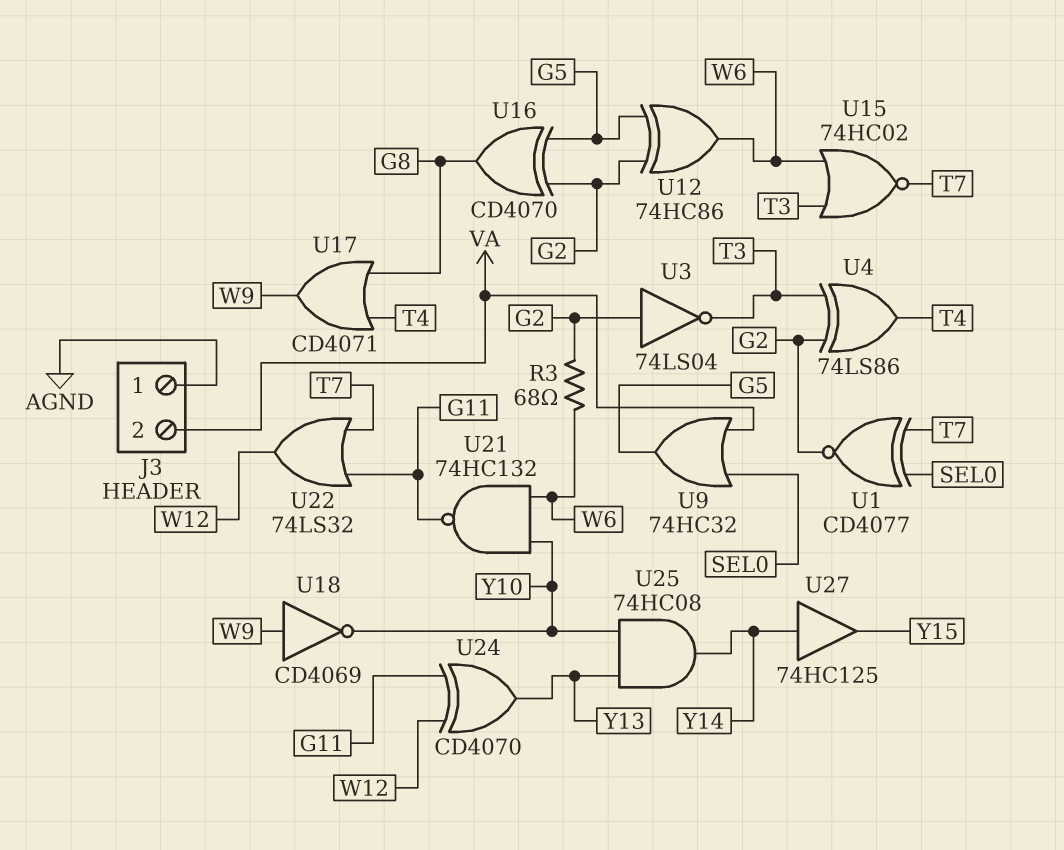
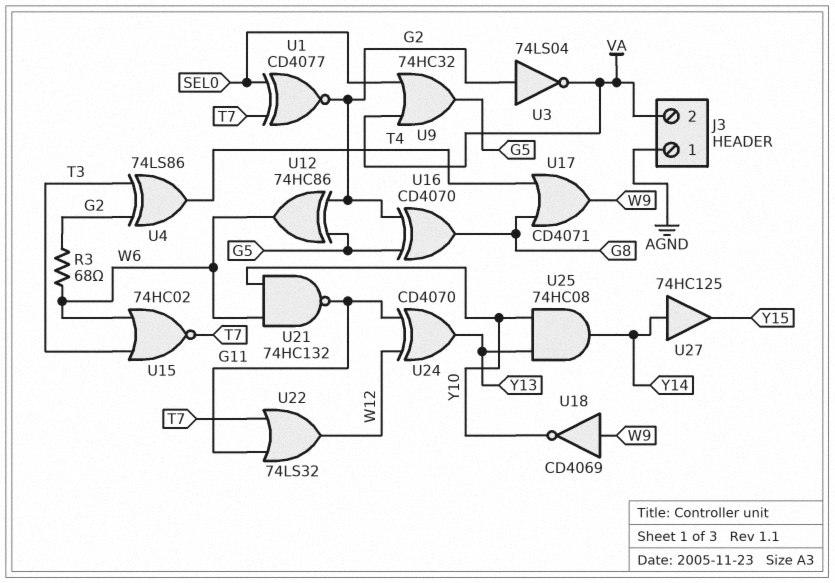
U3: NOT 74LS04 (in G2, out T3) -> NOT 74LS04 (in G2, out VA)

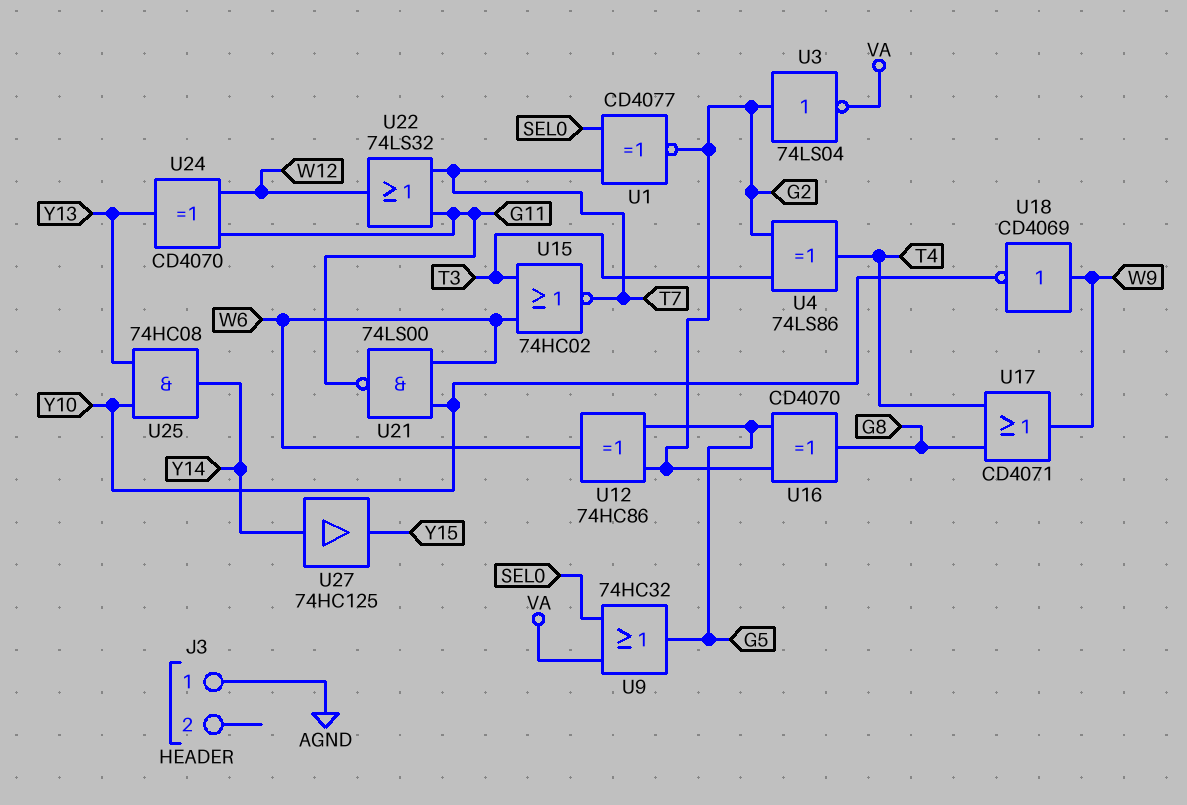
J3 pin 2: VA -> none
R3: 68 (G2, W6) -> none
U21: NAND 74HC132 (in W6, in Y10, out G11) -> NAND 74LS00 (in W6, in Y10, out G11)

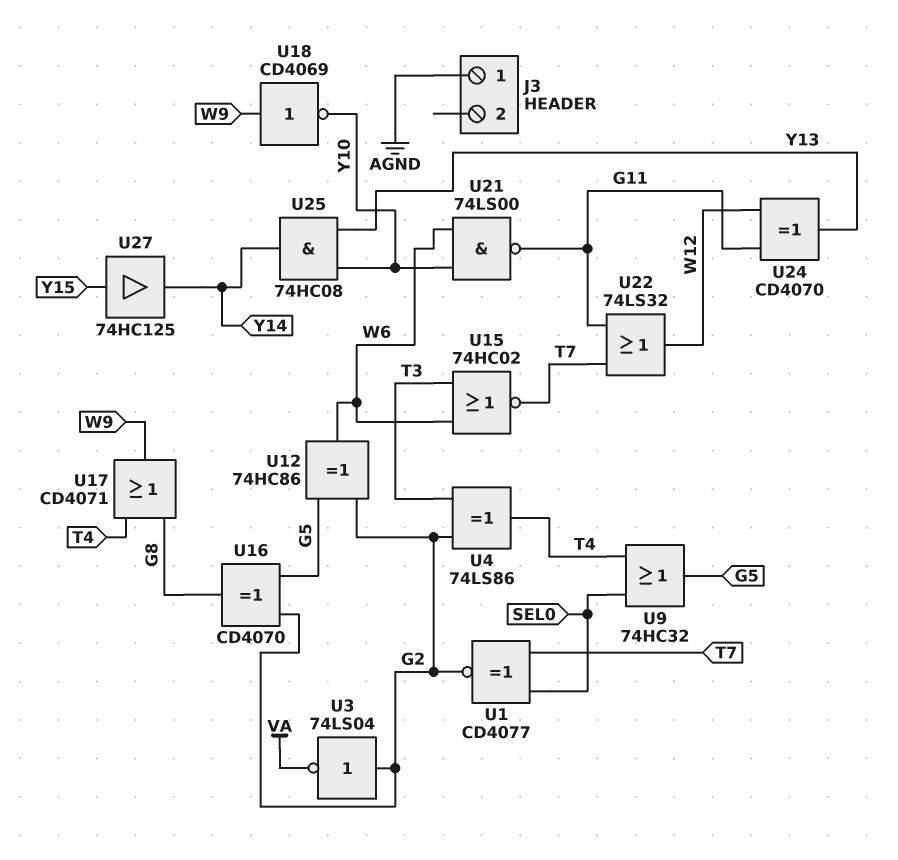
U9: OR 74HC32 (in SEL0, in VA, out G5) -> OR 74HC32 (in SEL0, in T4, out G5)
U27: buffer 74HC125 (in Y14, out Y15) -> buffer 74HC125 (in Y15, out Y14)

